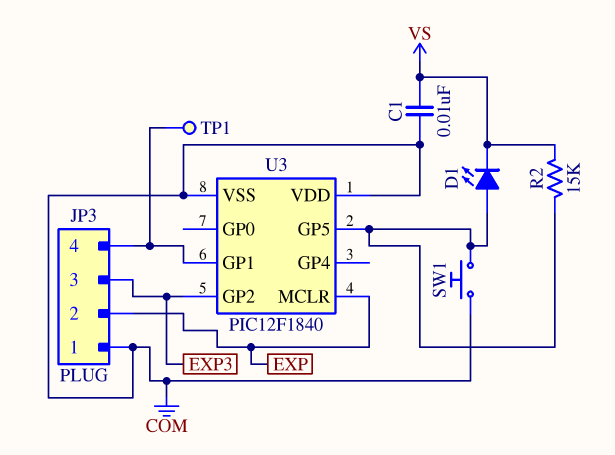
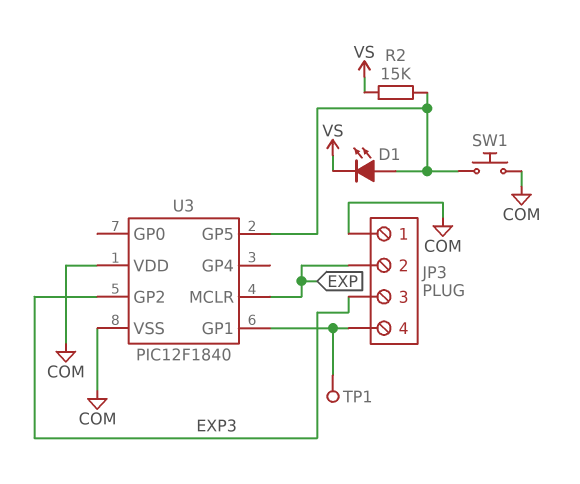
C1: 10nF (COM, VS) -> none

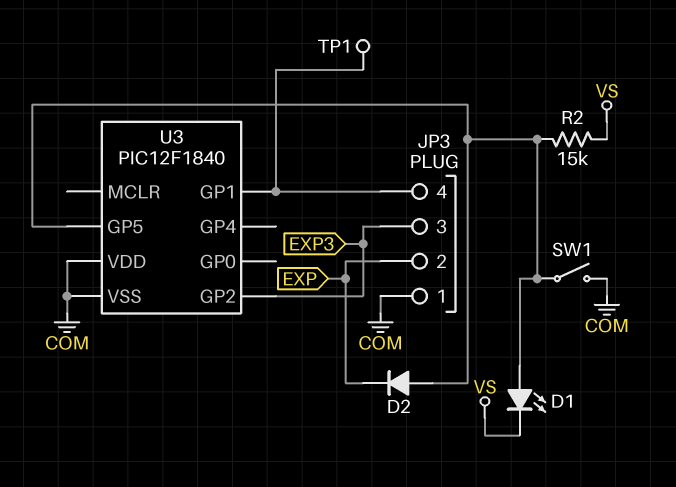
D2: none -> diode (A U3/GP5, K EXP)
SW1: button (COM, U3/GP5) -> switch (COM, U3/GP5)
U3 pin MCLR: EXP -> none

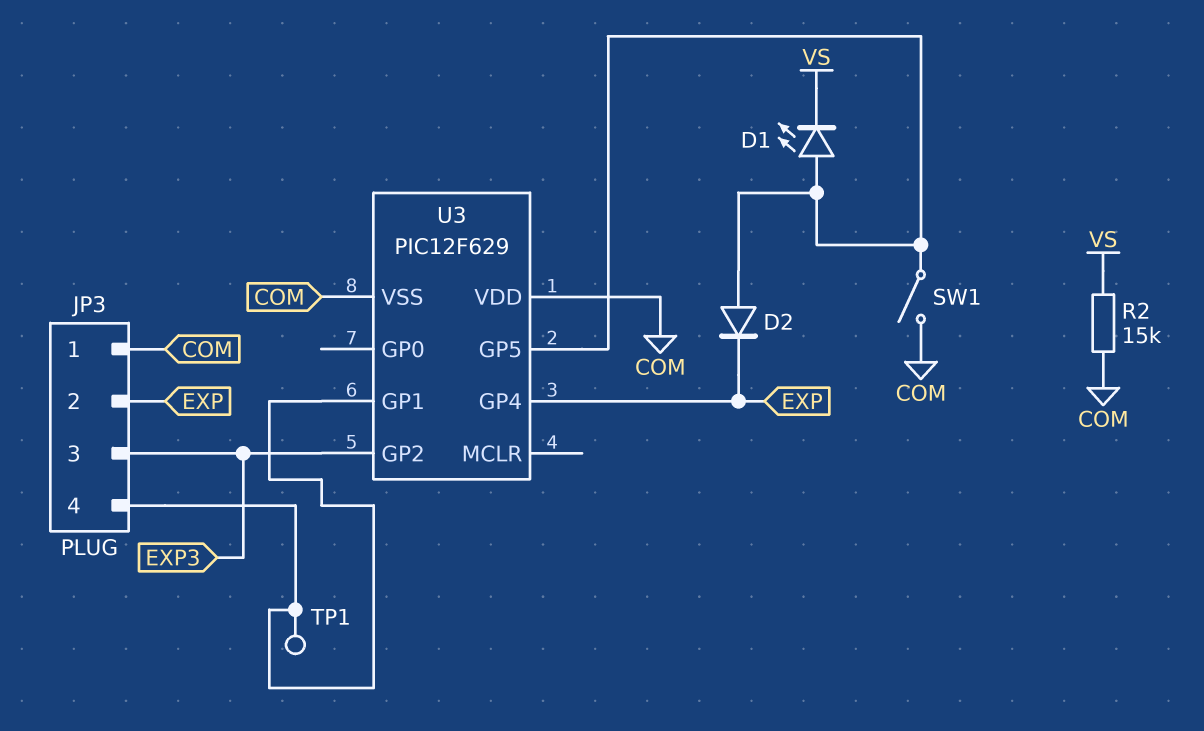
R2: 15k (U3/GP5, VS) -> 15k (COM, VS)
U3: PIC12F1840 -> PIC12F629
U3 pin GP4: none -> EXP

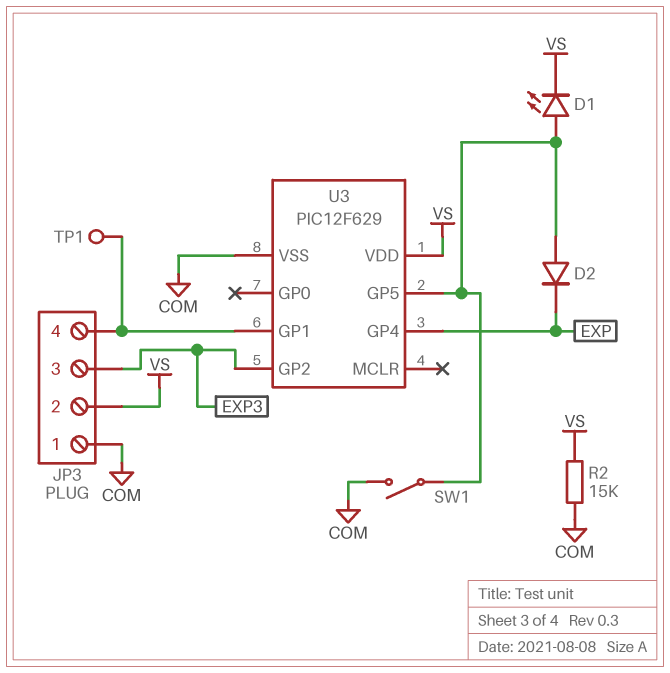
JP3 pin 2: EXP -> VS
U3 pin VDD: COM -> VS

